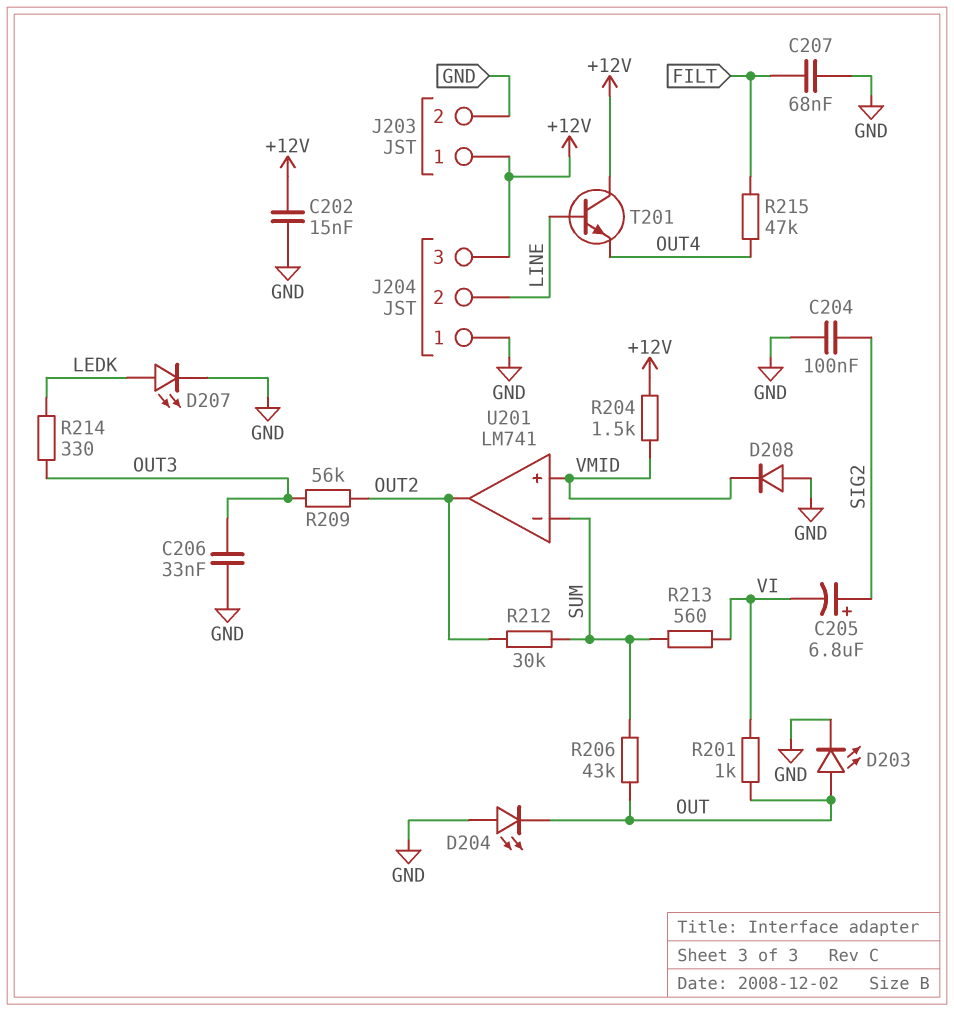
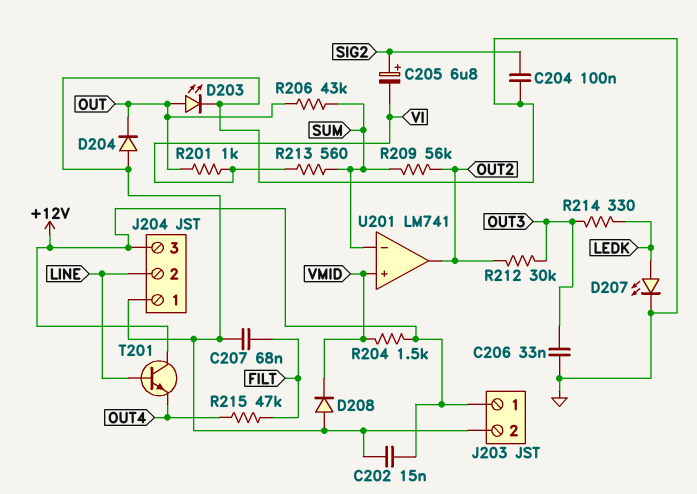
D204: LED (A GND, K OUT) -> diode (A GND, K OUT)
R209: 56k (OUT2, OUT3) -> 56k (OUT2, SUM)
R212: 30k (OUT2, SUM) -> 30k (OUT2, OUT3)

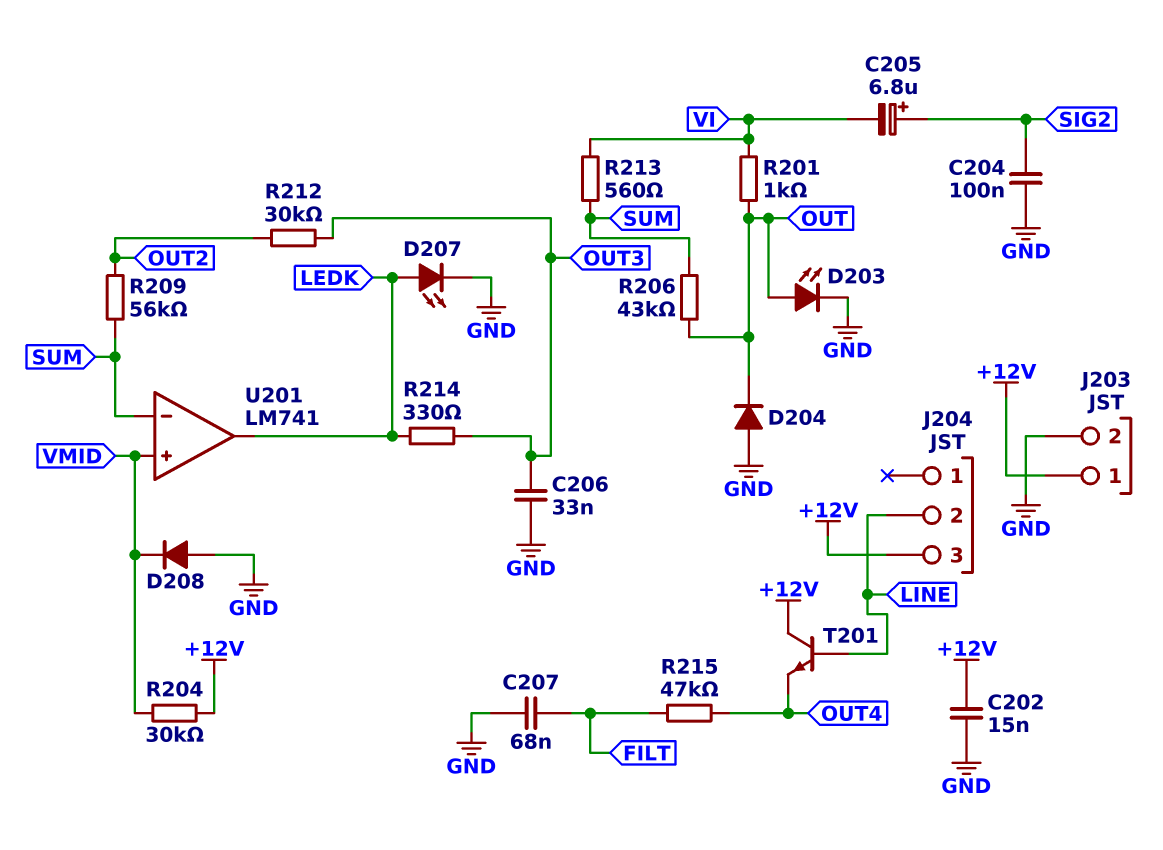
J204 pin 1: GND -> none
R204: 1.5k (+12V, VMID) -> 30k (+12V, VMID)
U201 pin out: OUT2 -> LEDK

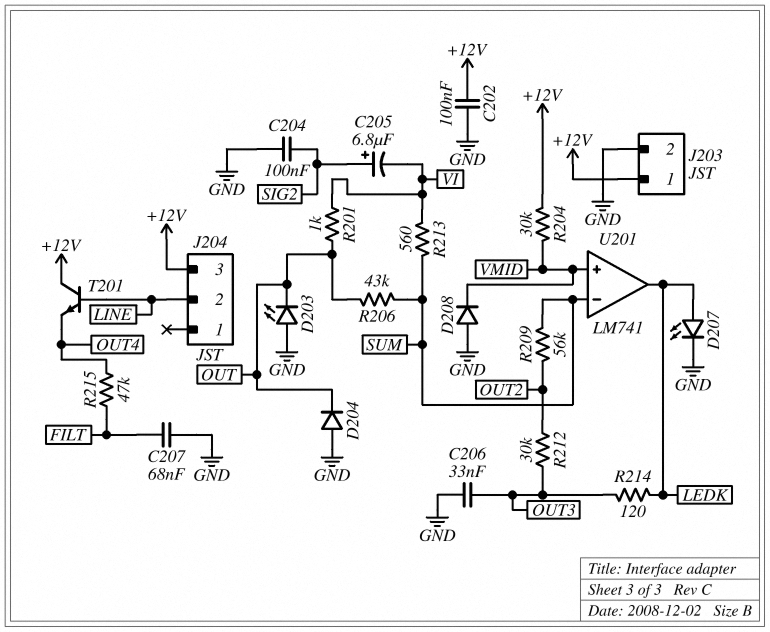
C202: 15nF (+12V, GND) -> 100nF (+12V, GND)
D203: LED (A OUT, K GND) -> LED (A GND, K OUT)
R214: 330 (LEDK, OUT3) -> 120 (LEDK, OUT3)

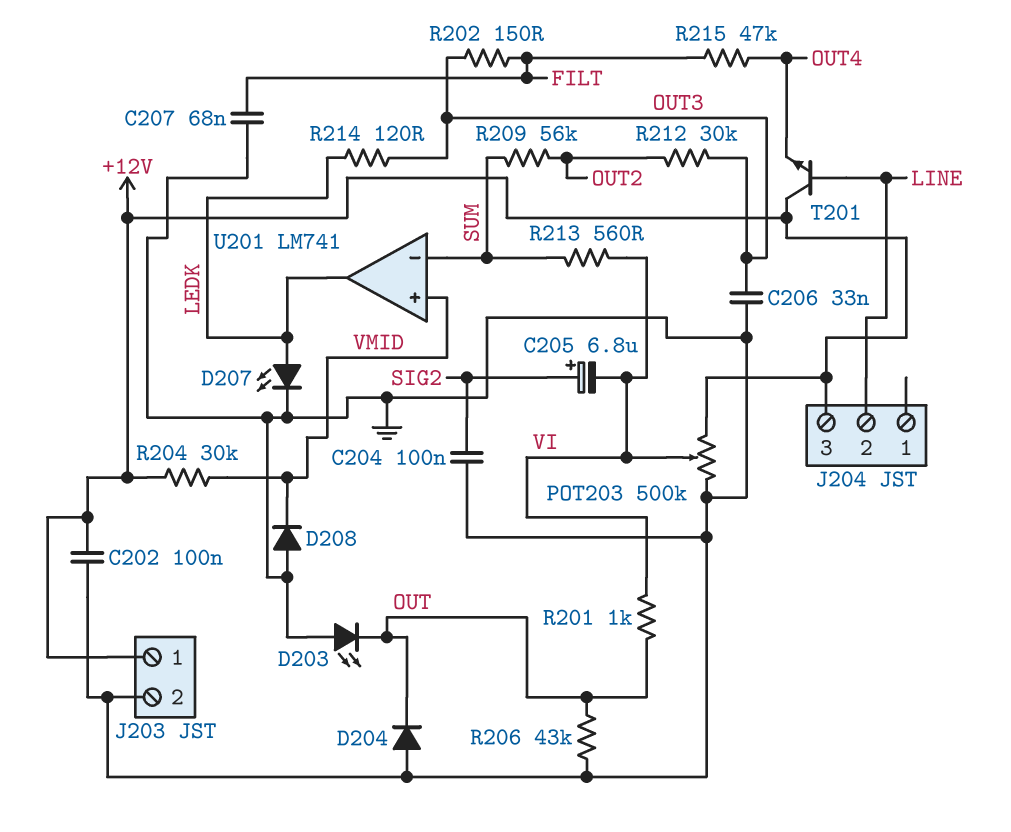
POT203: none -> 500k (+12V, GND, wiper VI)
R202: none -> 150 (FILT, OUT3)
R206: 43k (OUT, SUM) -> 43k (GND, OUT)

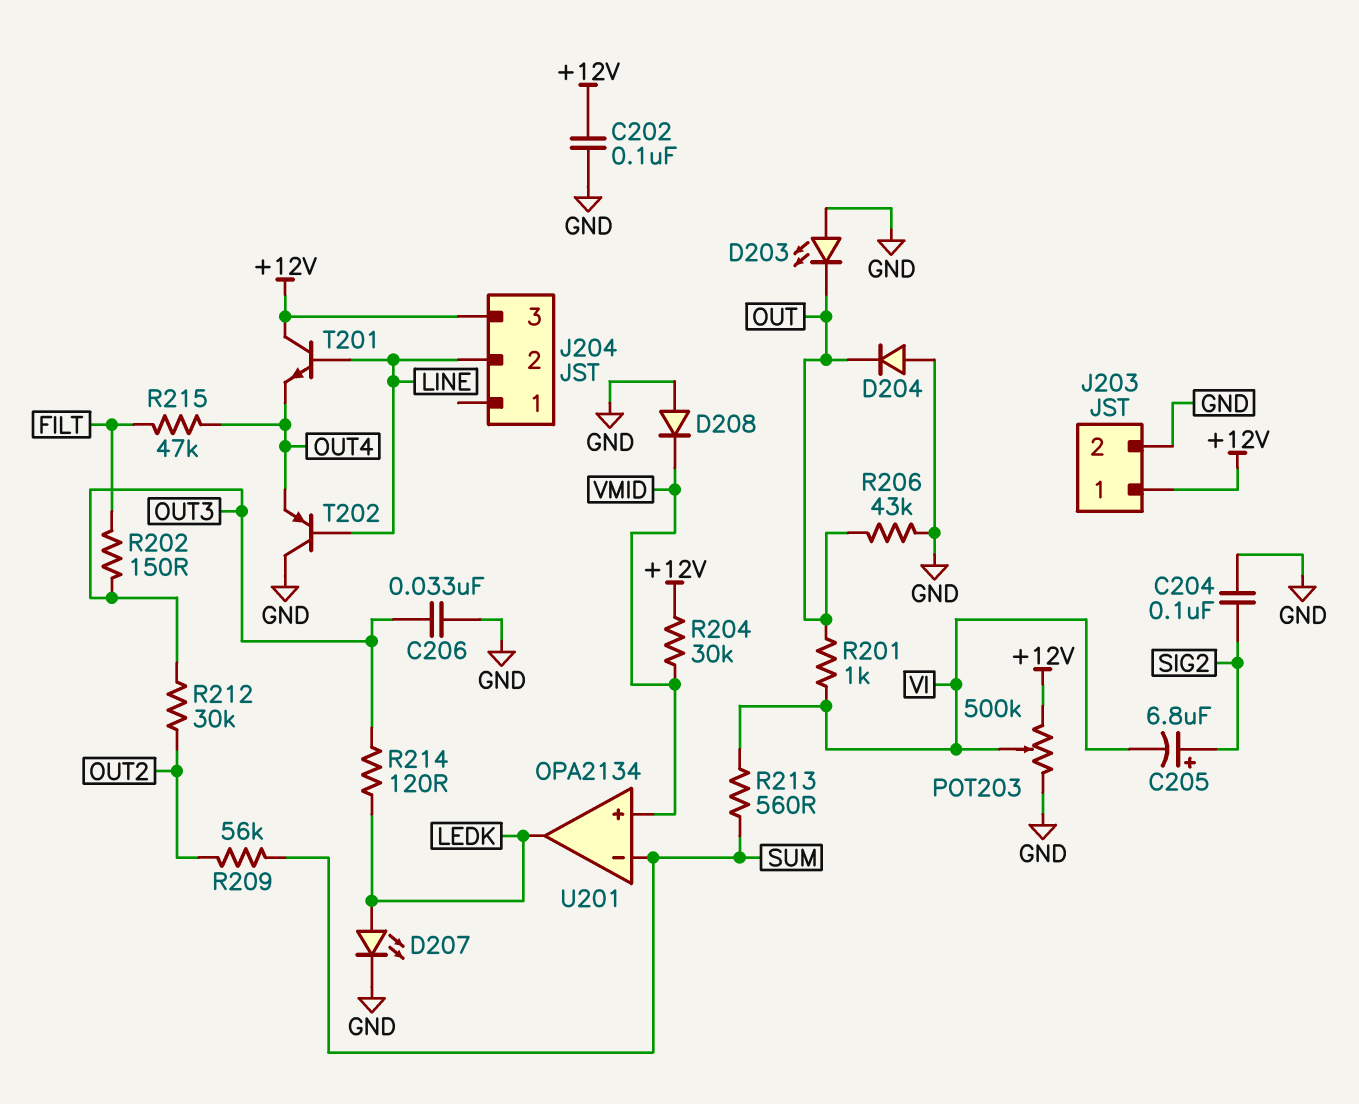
C207: 68nF (FILT, GND) -> none
T202: none -> PNP (B LINE, C GND, E OUT4)
U201: LM741 -> OPA2134

